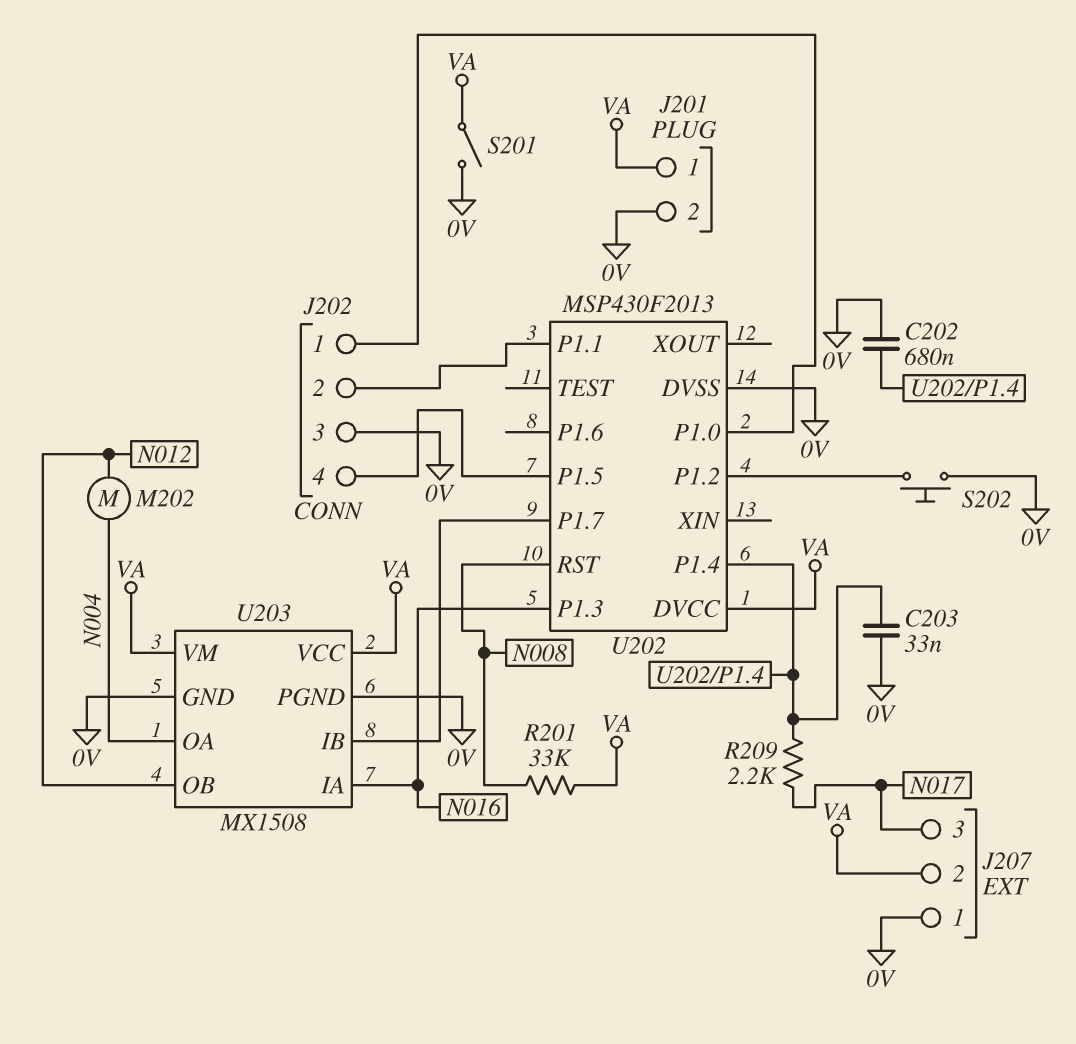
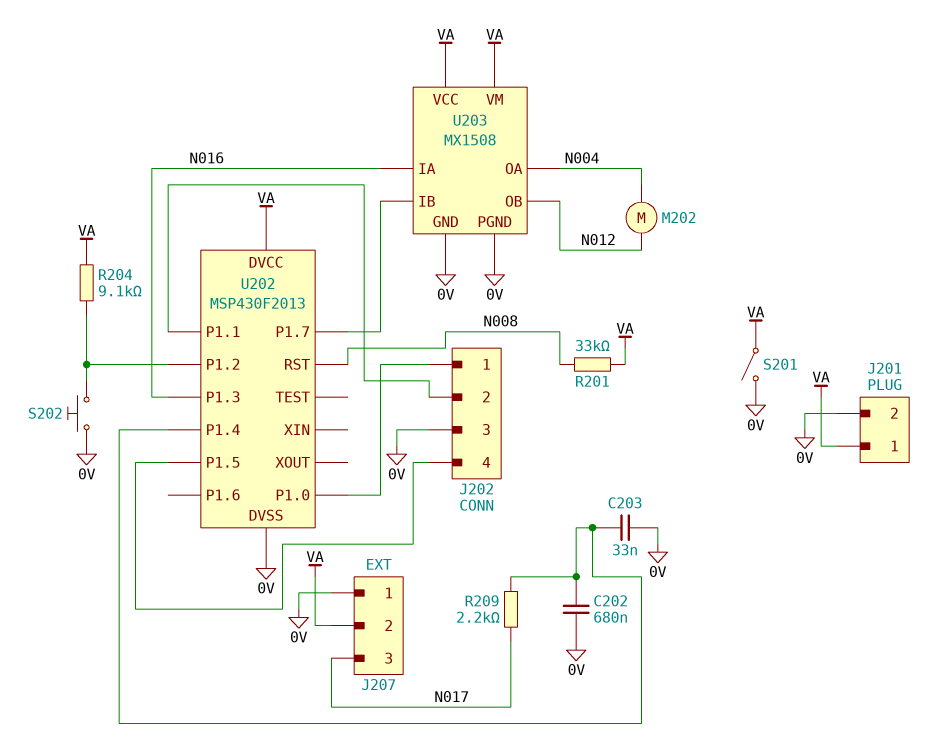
R204: none -> 9.1k (U202/P1.2, VA)

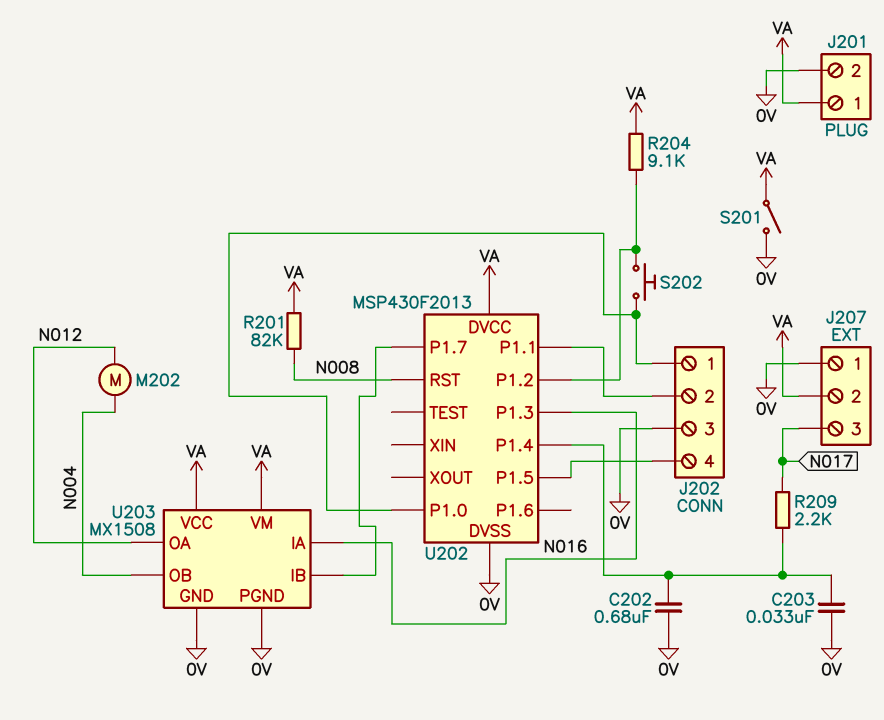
R201: 33k (N008, VA) -> 82k (N008, VA)
S202: button (0V, U202/P1.2) -> button (J202/1, U202/P1.2)
U203 pin OA: N004 -> N012
U203 pin OB: N012 -> N004

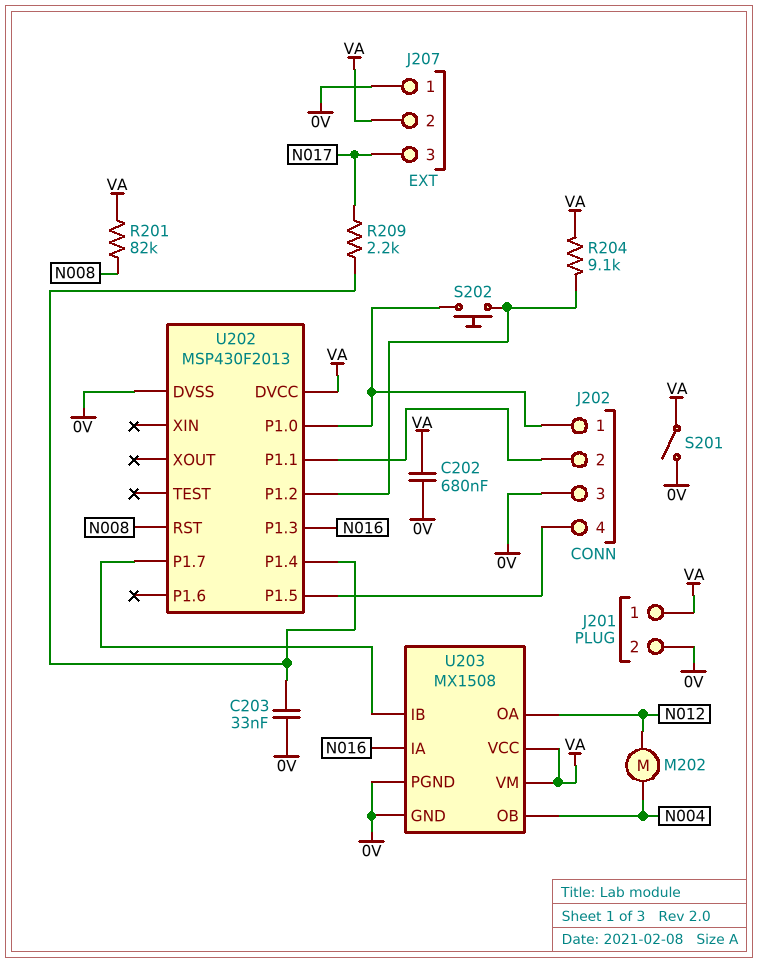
C202: 680nF (0V, U202/P1.4) -> 680nF (0V, VA)

